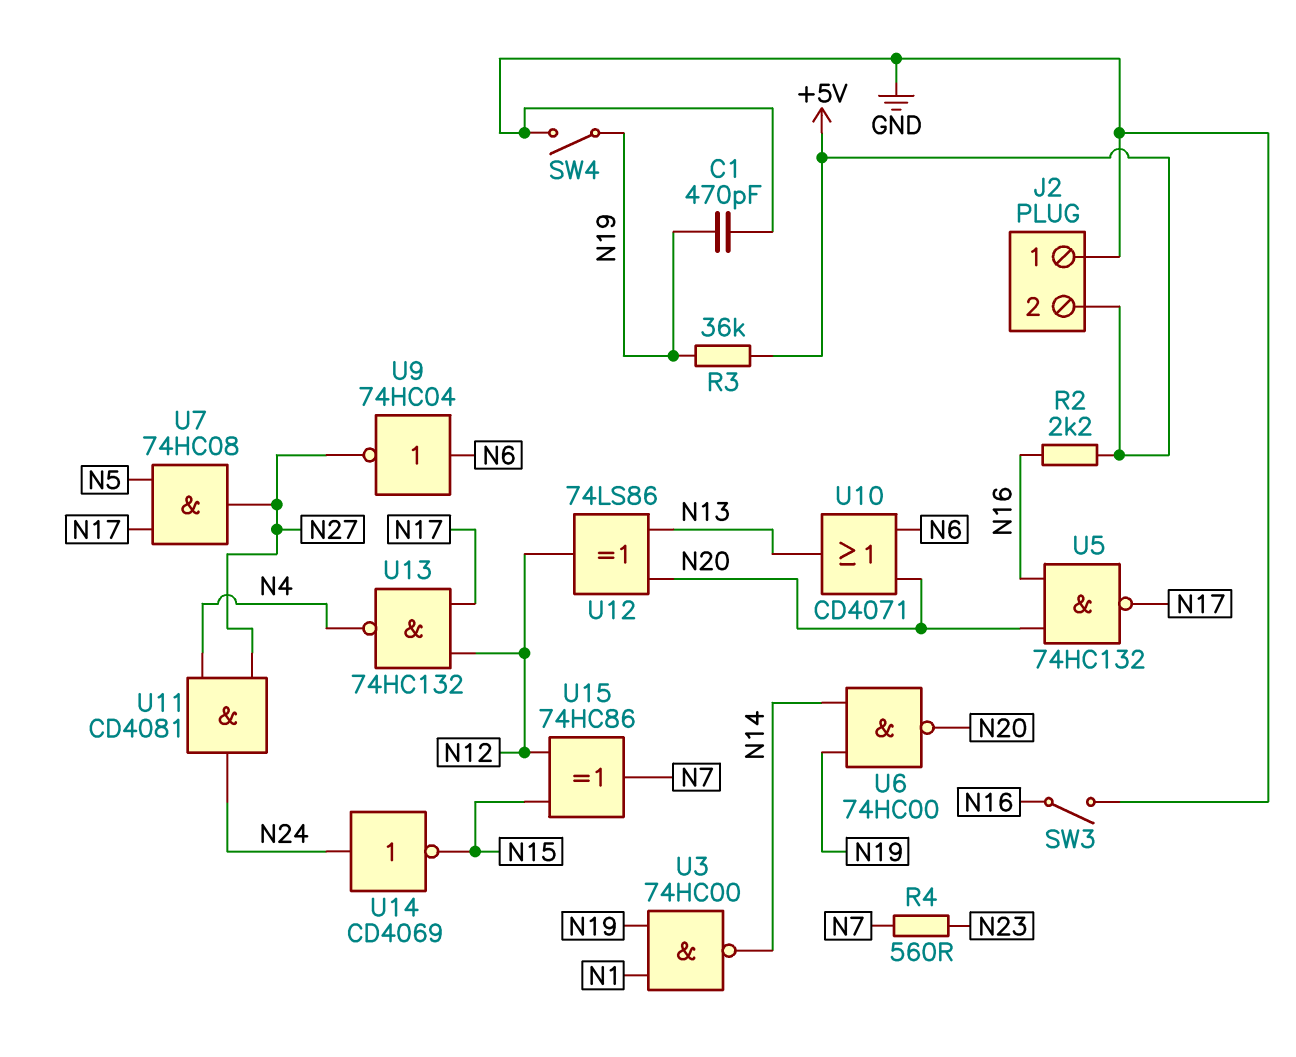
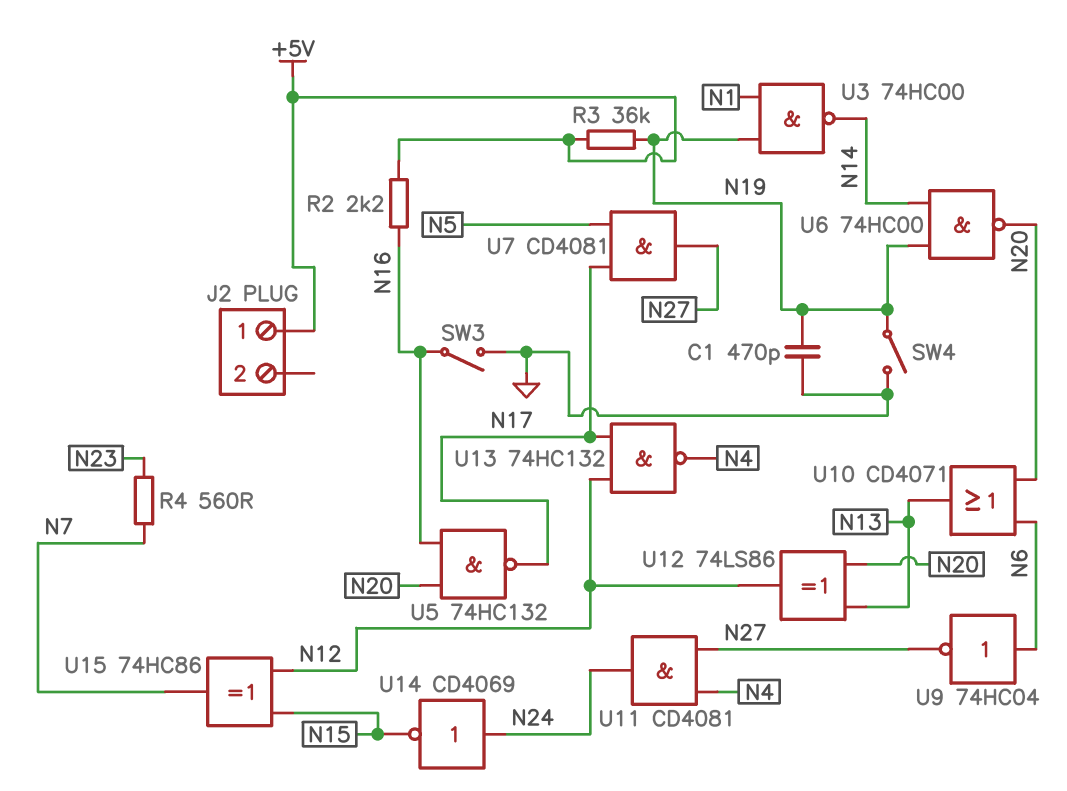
J2 pin 1: GND -> +5V
J2 pin 2: +5V -> none
U7: AND 74HC08 (in N5, in N17, out N27) -> AND CD4081 (in N5, in N17, out N27)

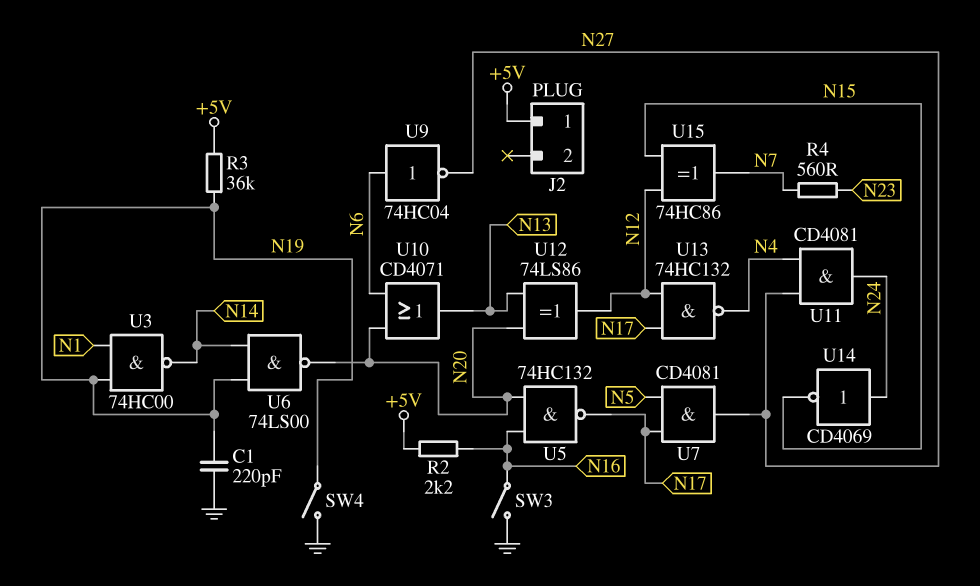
C1: 470pF (GND, N19) -> 220pF (GND, N19)
U6: NAND 74HC00 (in N14, in N19, out N20) -> NAND 74LS00 (in N14, in N19, out N20)

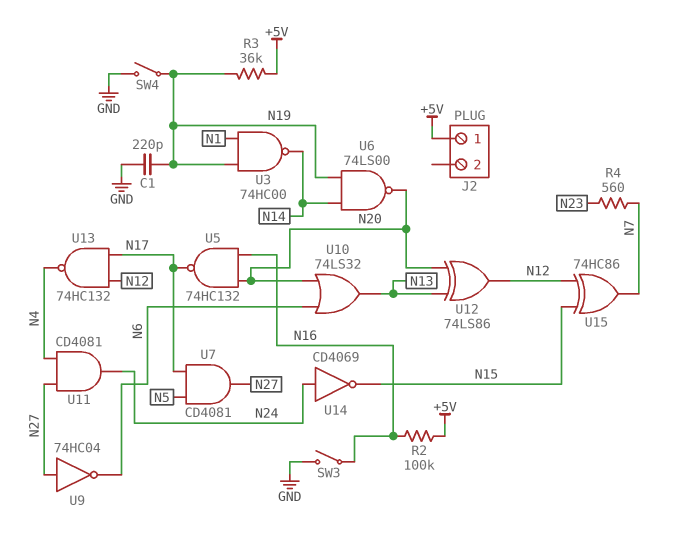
R2: 2.2k (+5V, N16) -> 100k (+5V, N16)
U9: NOT 74HC04 (in N6, out N27) -> NOT 74HC04 (in N27, out N6)
U10: OR CD4071 (in N6, in N20, out N13) -> OR 74LS32 (in N6, in N20, out N13)

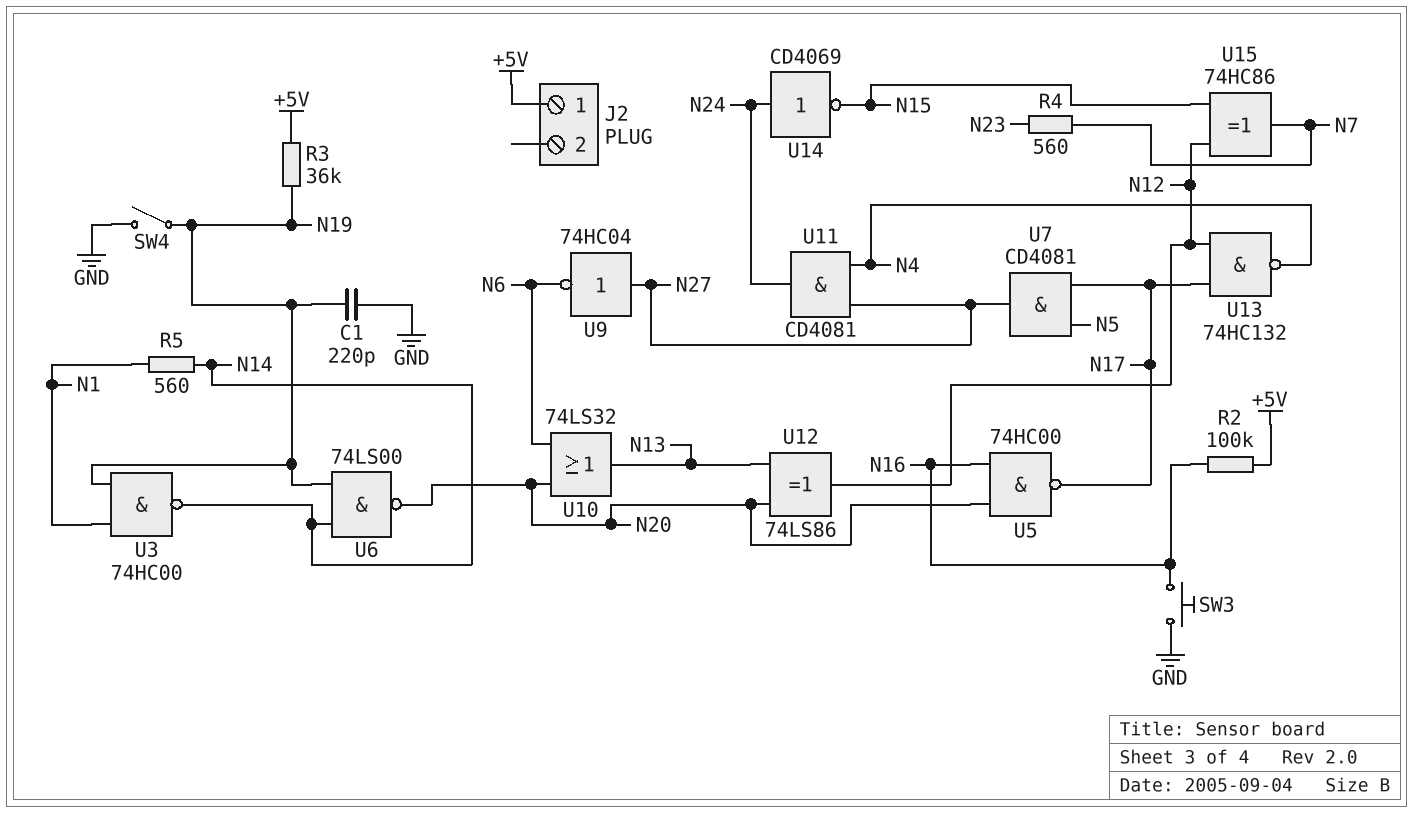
R5: none -> 560 (N1, N14)
SW3: switch (GND, N16) -> button (GND, N16)
U5: NAND 74HC132 (in N16, in N20, out N17) -> NAND 74HC00 (in N16, in N20, out N17)

